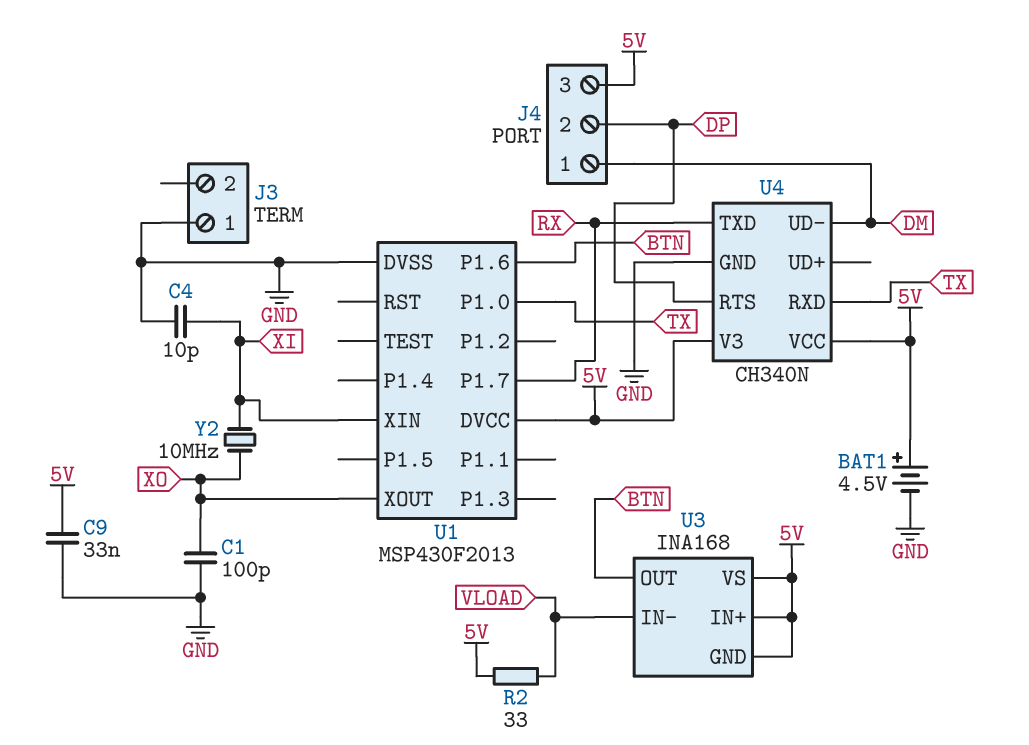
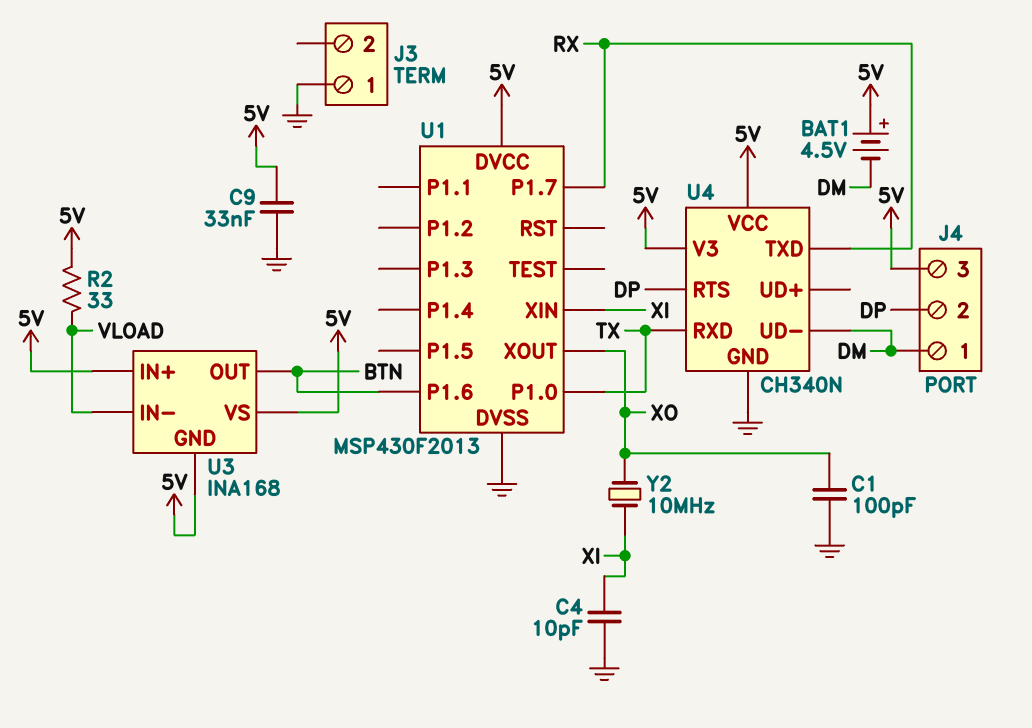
BAT1: 4.5V (plus 5V, minus GND) -> 4.5V (plus 5V, minus DM)

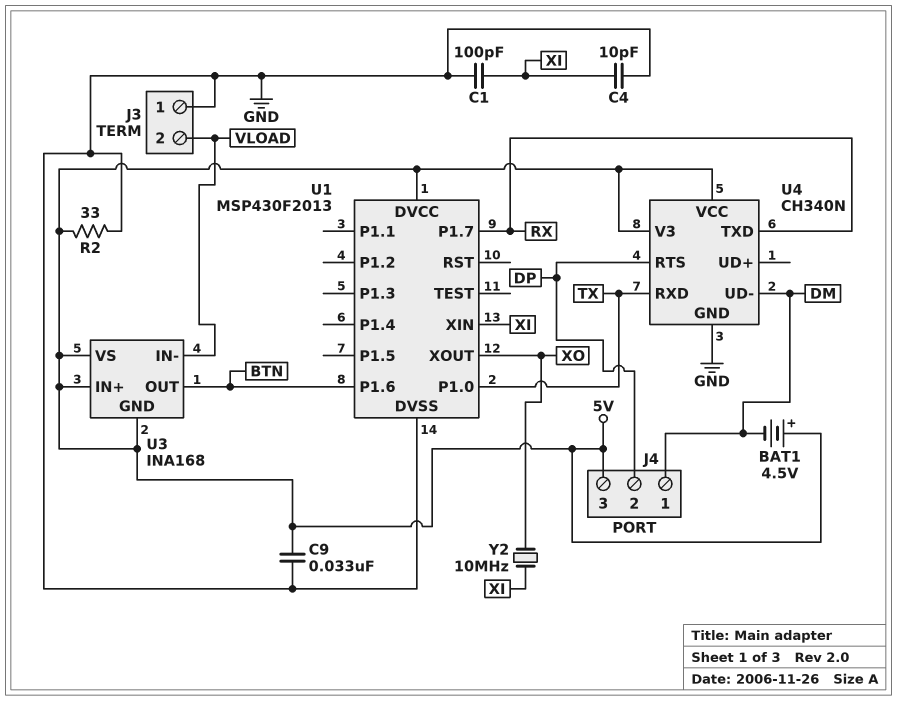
C1: 100pF (GND, XO) -> 100pF (GND, XI)
J3 pin 2: none -> VLOAD
R2: 33 (5V, VLOAD) -> 33 (5V, GND)

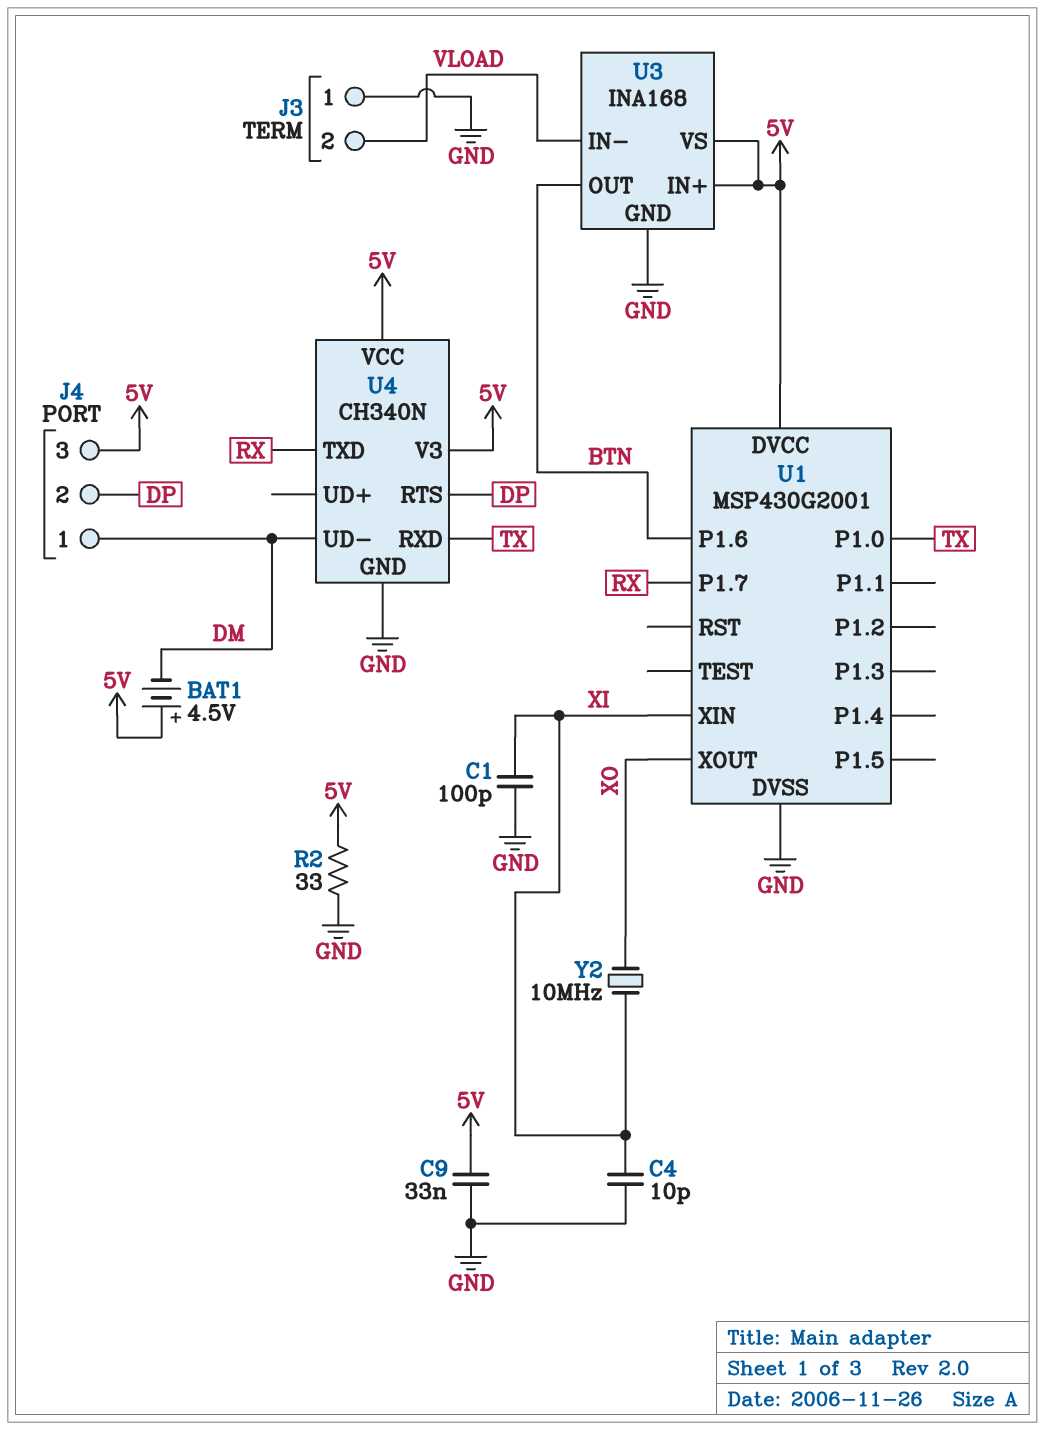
U1: MSP430F2013 -> MSP430G2001
U3 pin GND: 5V -> GND

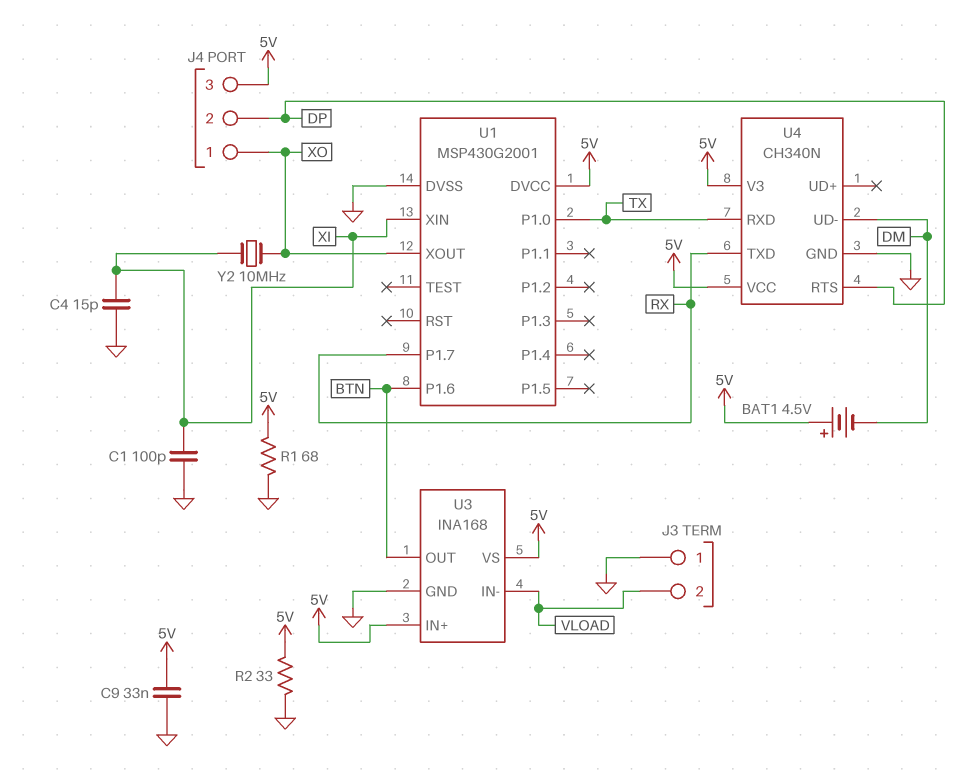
C4: 10pF (GND, XI) -> 15pF (GND, XI)
J4 pin 1: DM -> XO
R1: none -> 68 (5V, GND)

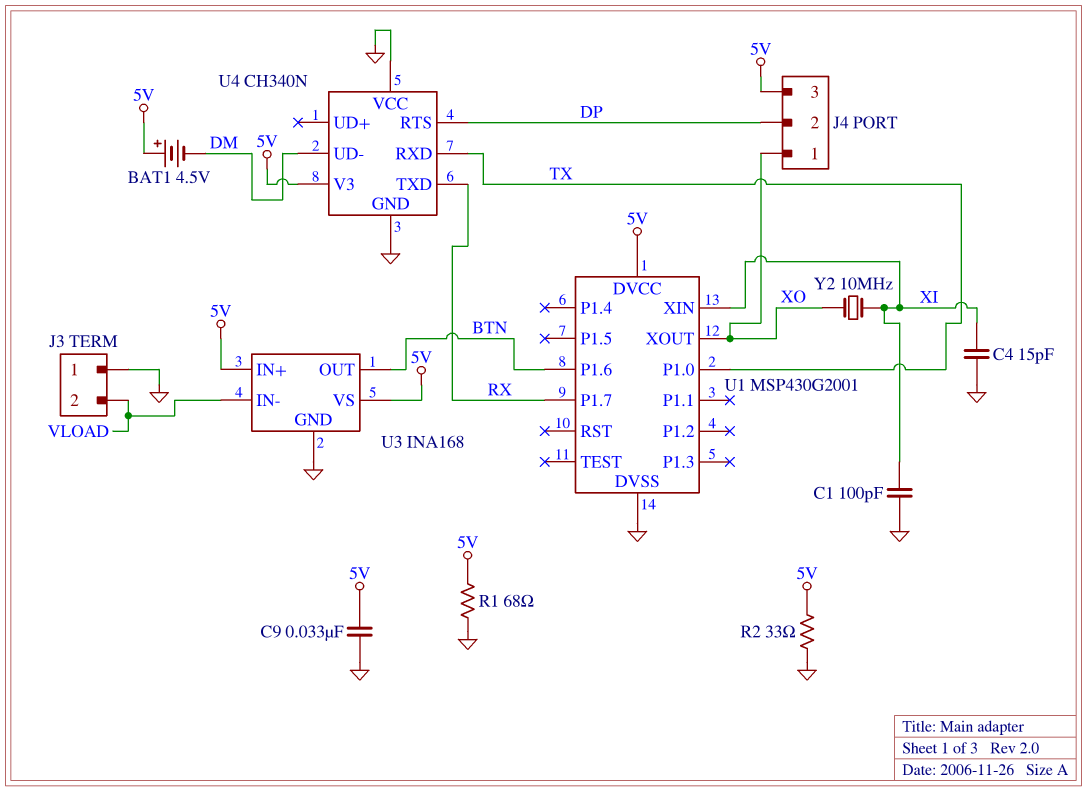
U4 pin VCC: 5V -> GND

